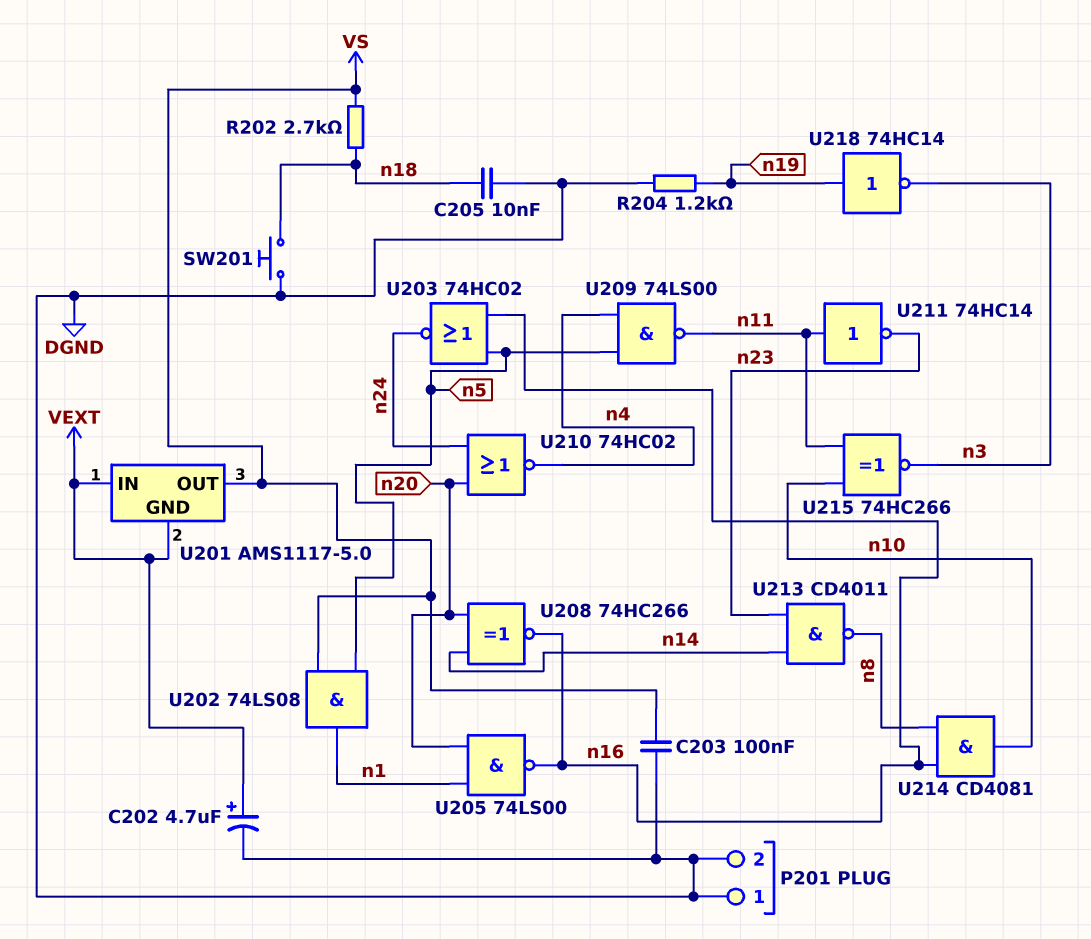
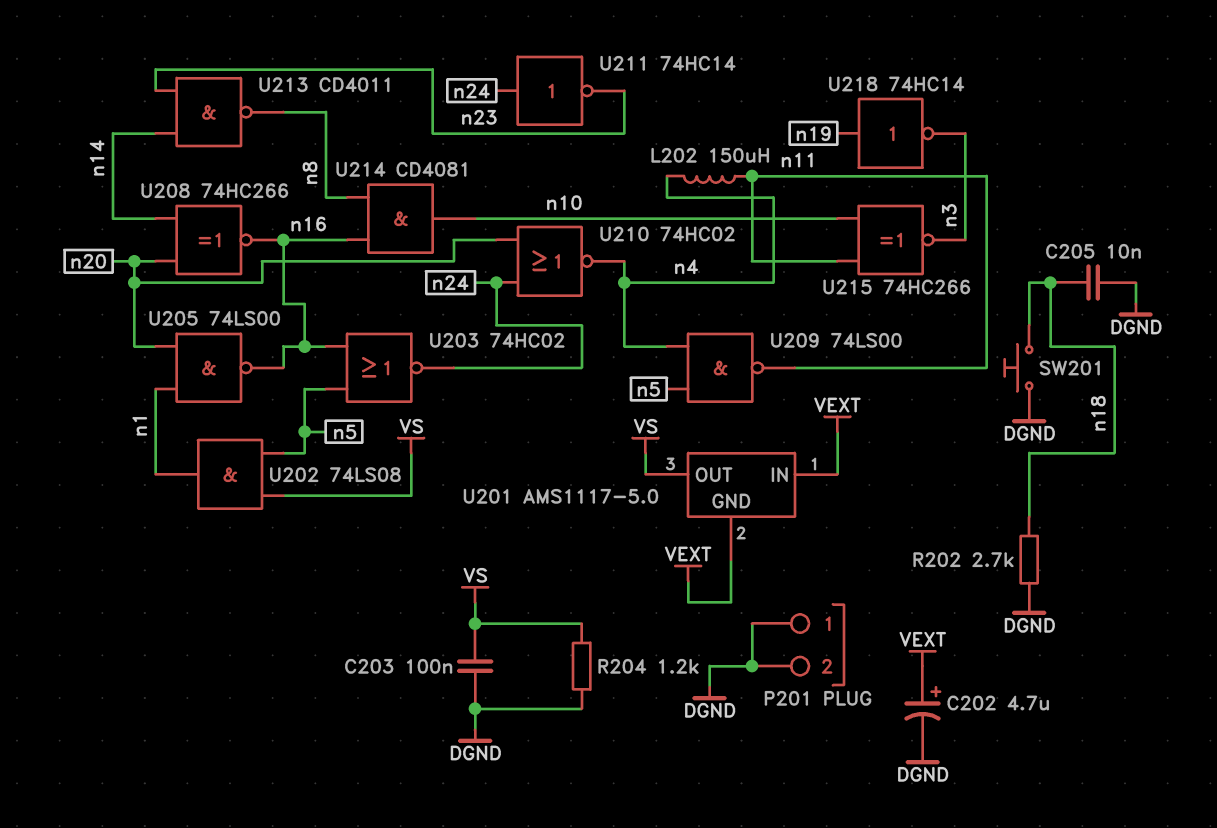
L202: none -> 150uH (n4, n11)
R202: 2.7k (VS, n18) -> 2.7k (DGND, n18)
R204: 1.2k (DGND, n19) -> 1.2k (DGND, VS)
U211: NOT 74HC14 (in n11, out n23) -> NOT 74HC14 (in n24, out n23)

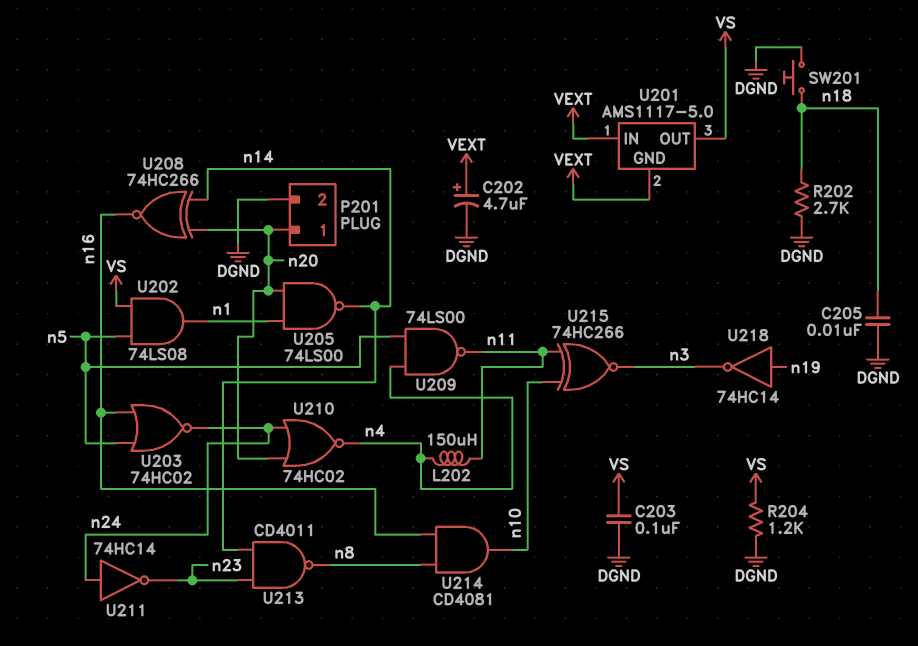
P201 pin 1: DGND -> n20
U205: NAND 74LS00 (in n1, in n20, out n16) -> NAND 74LS00 (in n1, in n20, out n14)

